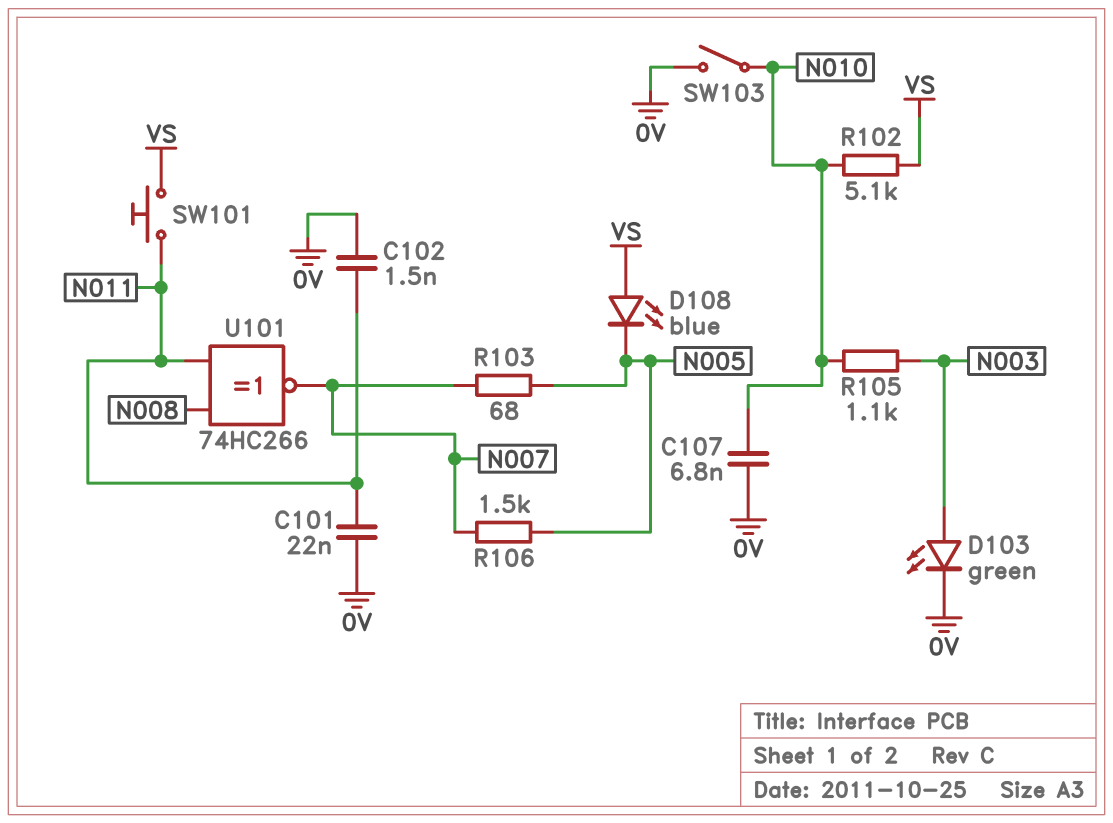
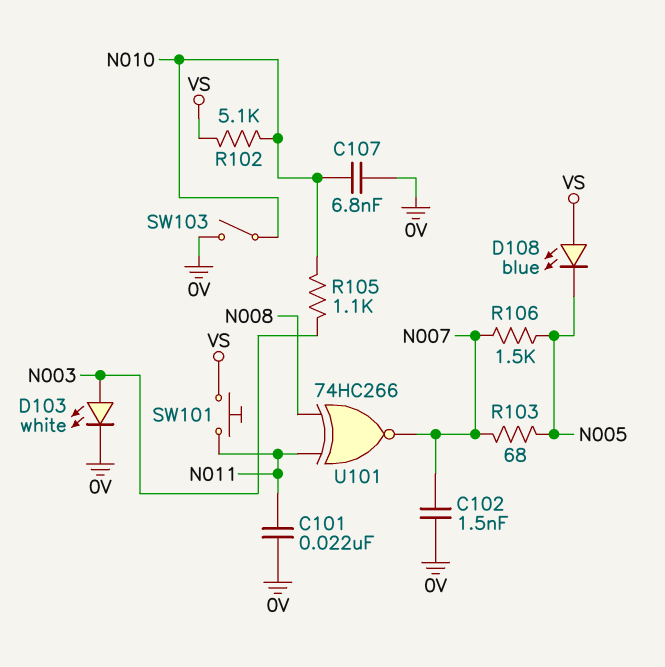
C102: 1.5nF (0V, N011) -> 1.5nF (0V, N007)
D103: LED green (A N003, K 0V) -> LED white (A N003, K 0V)

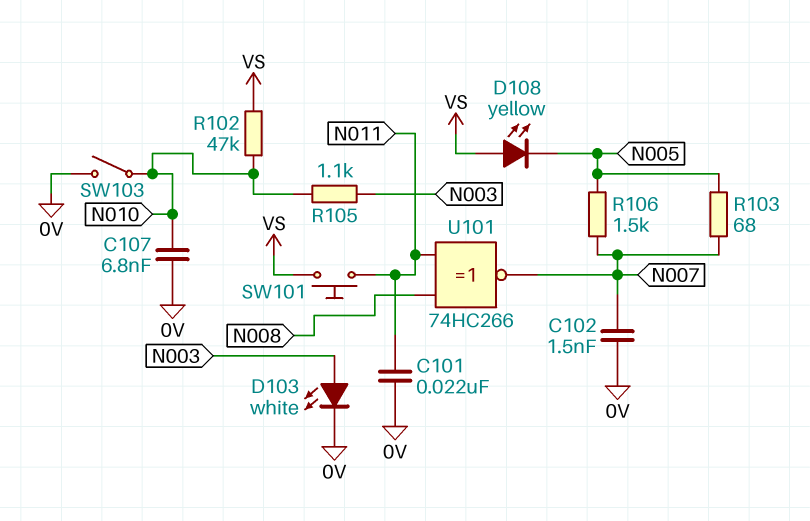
D108: LED blue (A VS, K N005) -> LED yellow (A VS, K N005)
R102: 5.1k (N010, VS) -> 47k (N010, VS)

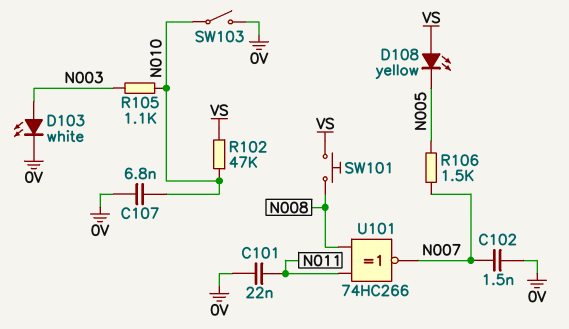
R103: 68 (N005, N007) -> none
SW101: button (N011, VS) -> button (N008, VS)

